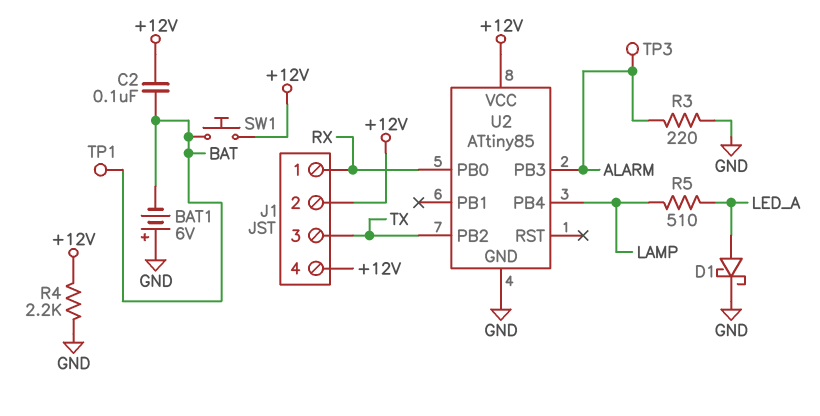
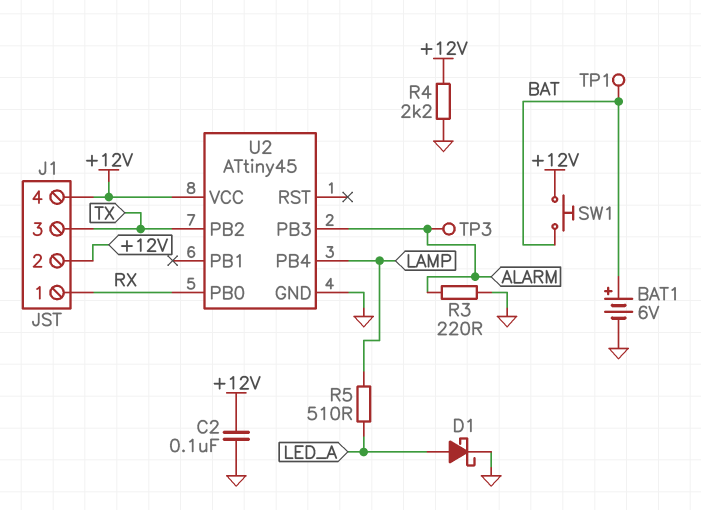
BAT1: 6V (plus GND, minus BAT) -> 6V (plus BAT, minus GND)
C2: 100nF (+12V, BAT) -> 100nF (+12V, GND)
U2: ATtiny85 -> ATtiny45

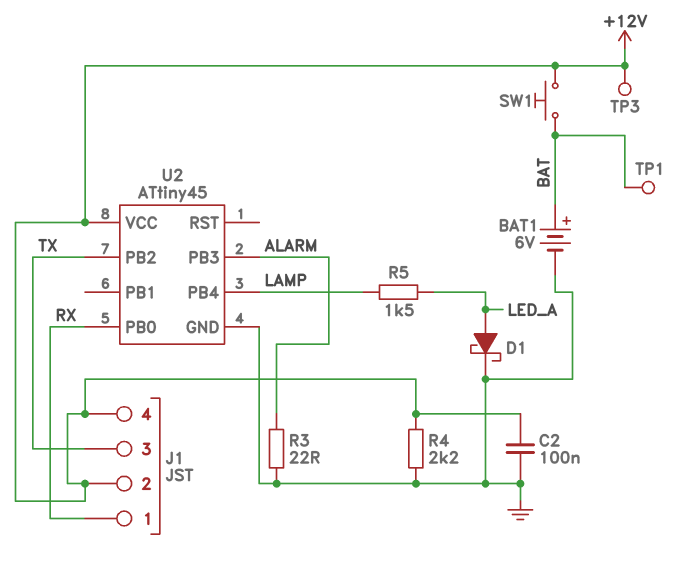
R3: 220 (ALARM, GND) -> 22 (ALARM, GND)
R5: 510 (LAMP, LED_A) -> 1.5k (LAMP, LED_A)
TP3: test point (ALARM) -> test point (+12V)

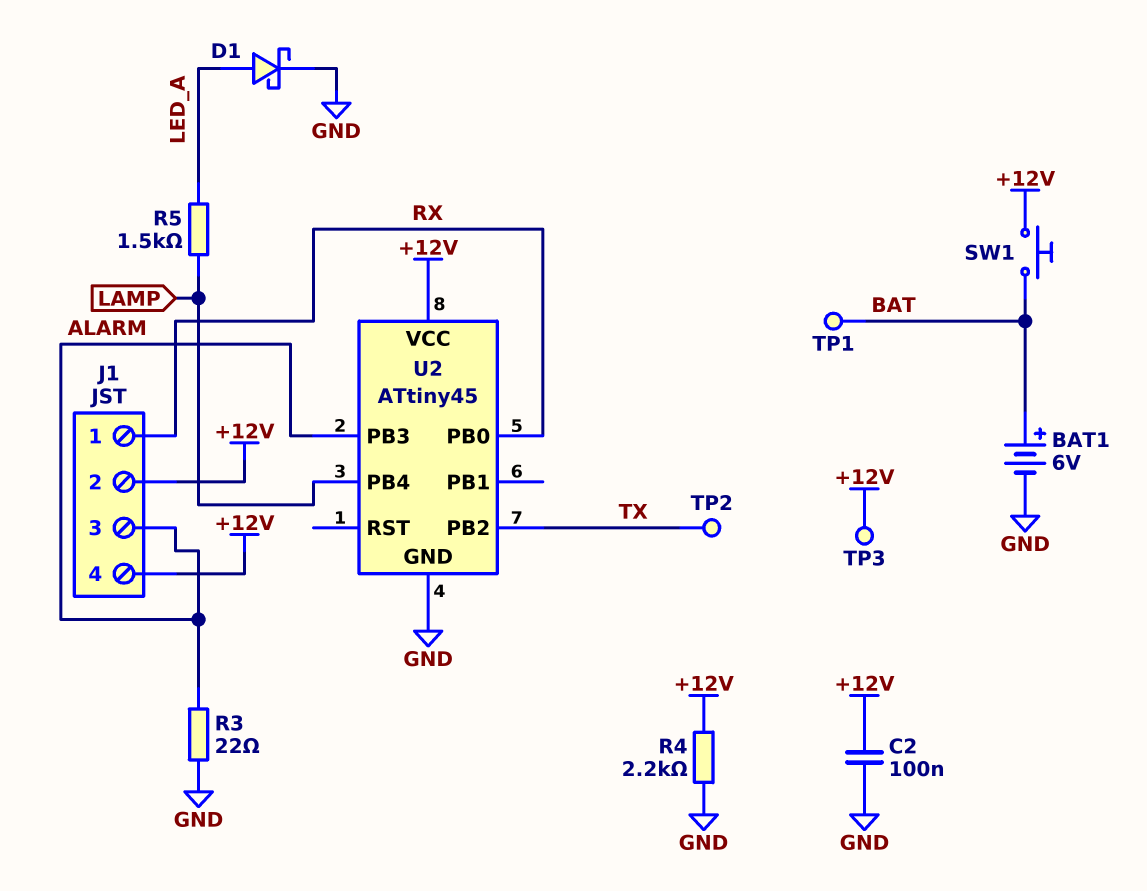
J1 pin 3: TX -> ALARM
TP2: none -> test point (TX)

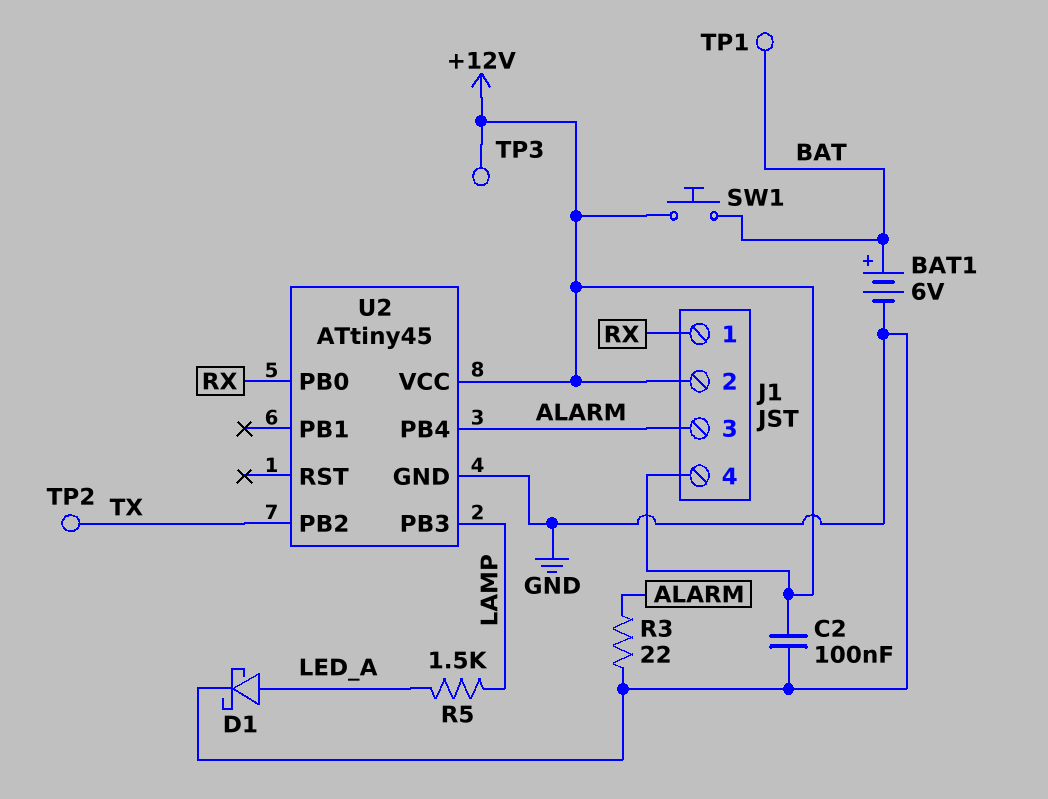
R4: 2.2k (+12V, GND) -> none
U2 pin PB3: ALARM -> LAMP
U2 pin PB4: LAMP -> ALARM

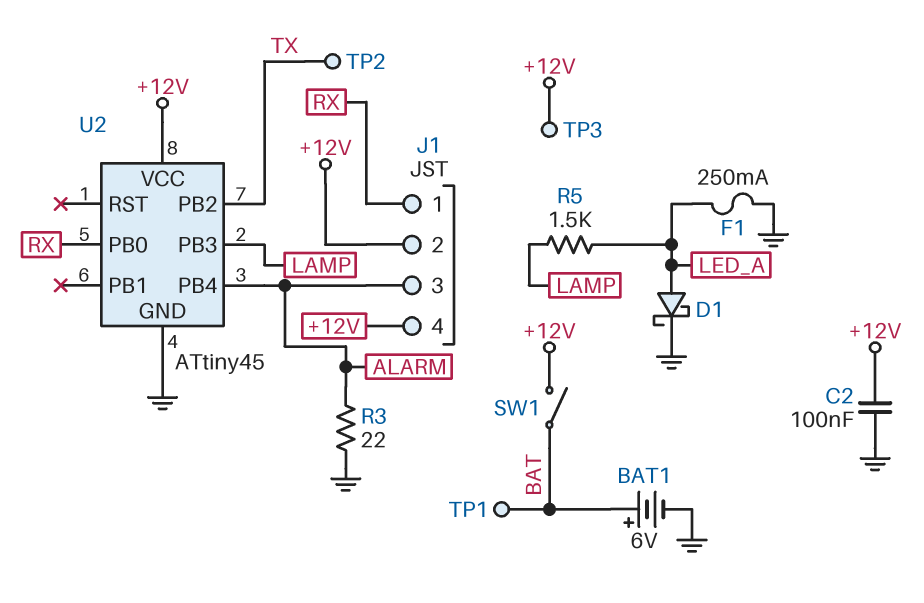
F1: none -> 250mA (GND, LED_A)
SW1: button (+12V, BAT) -> switch (+12V, BAT)

